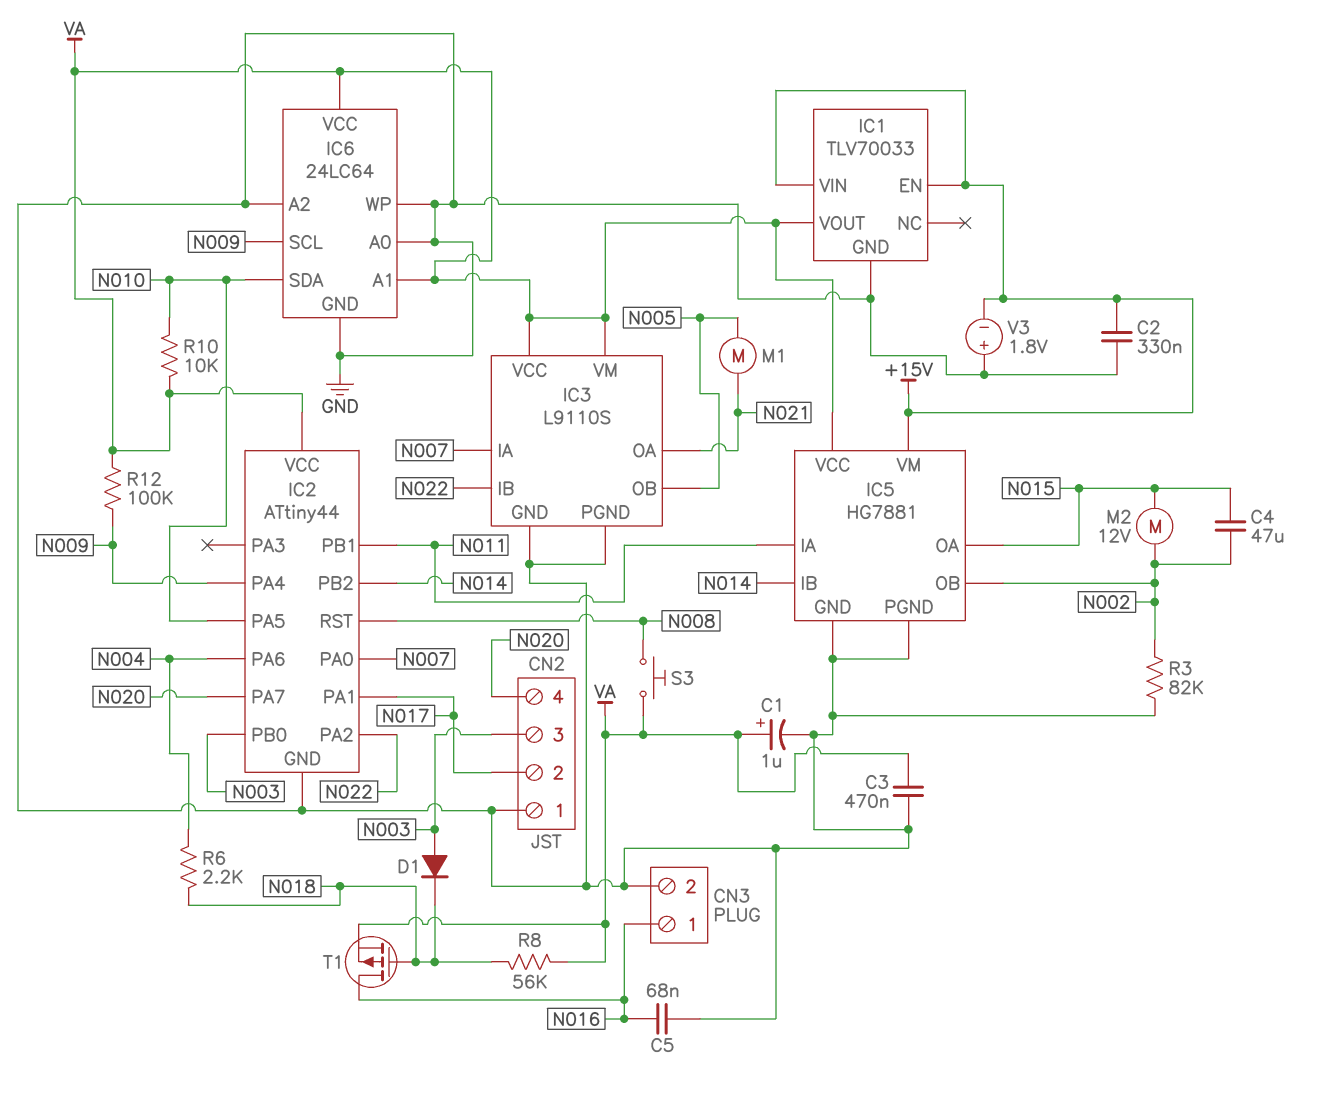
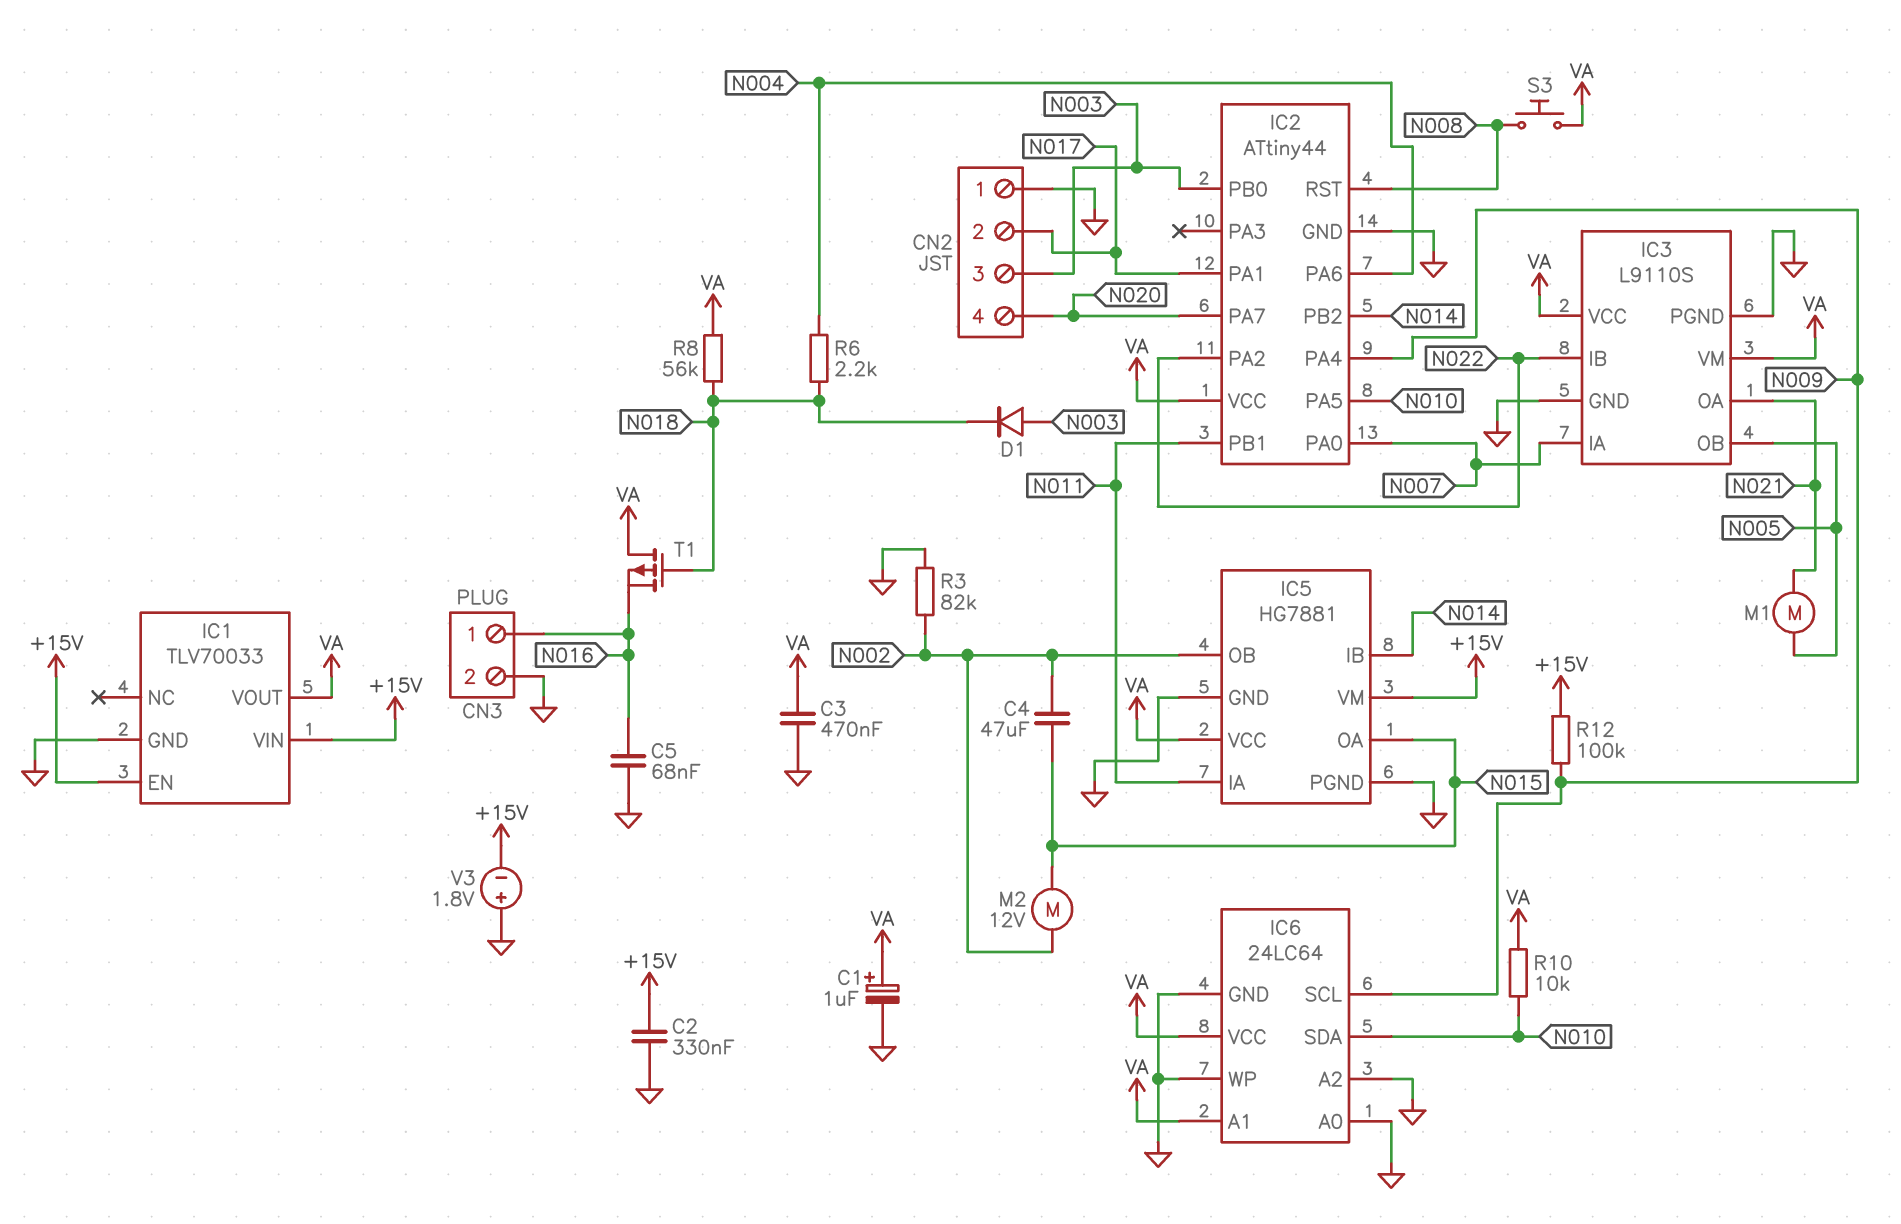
R12: 100k (N009, VA) -> 100k (+15V, N009)
T1: PMOS (G N018, D N016, S VA) -> PMOS (G N018, D VA, S N016)

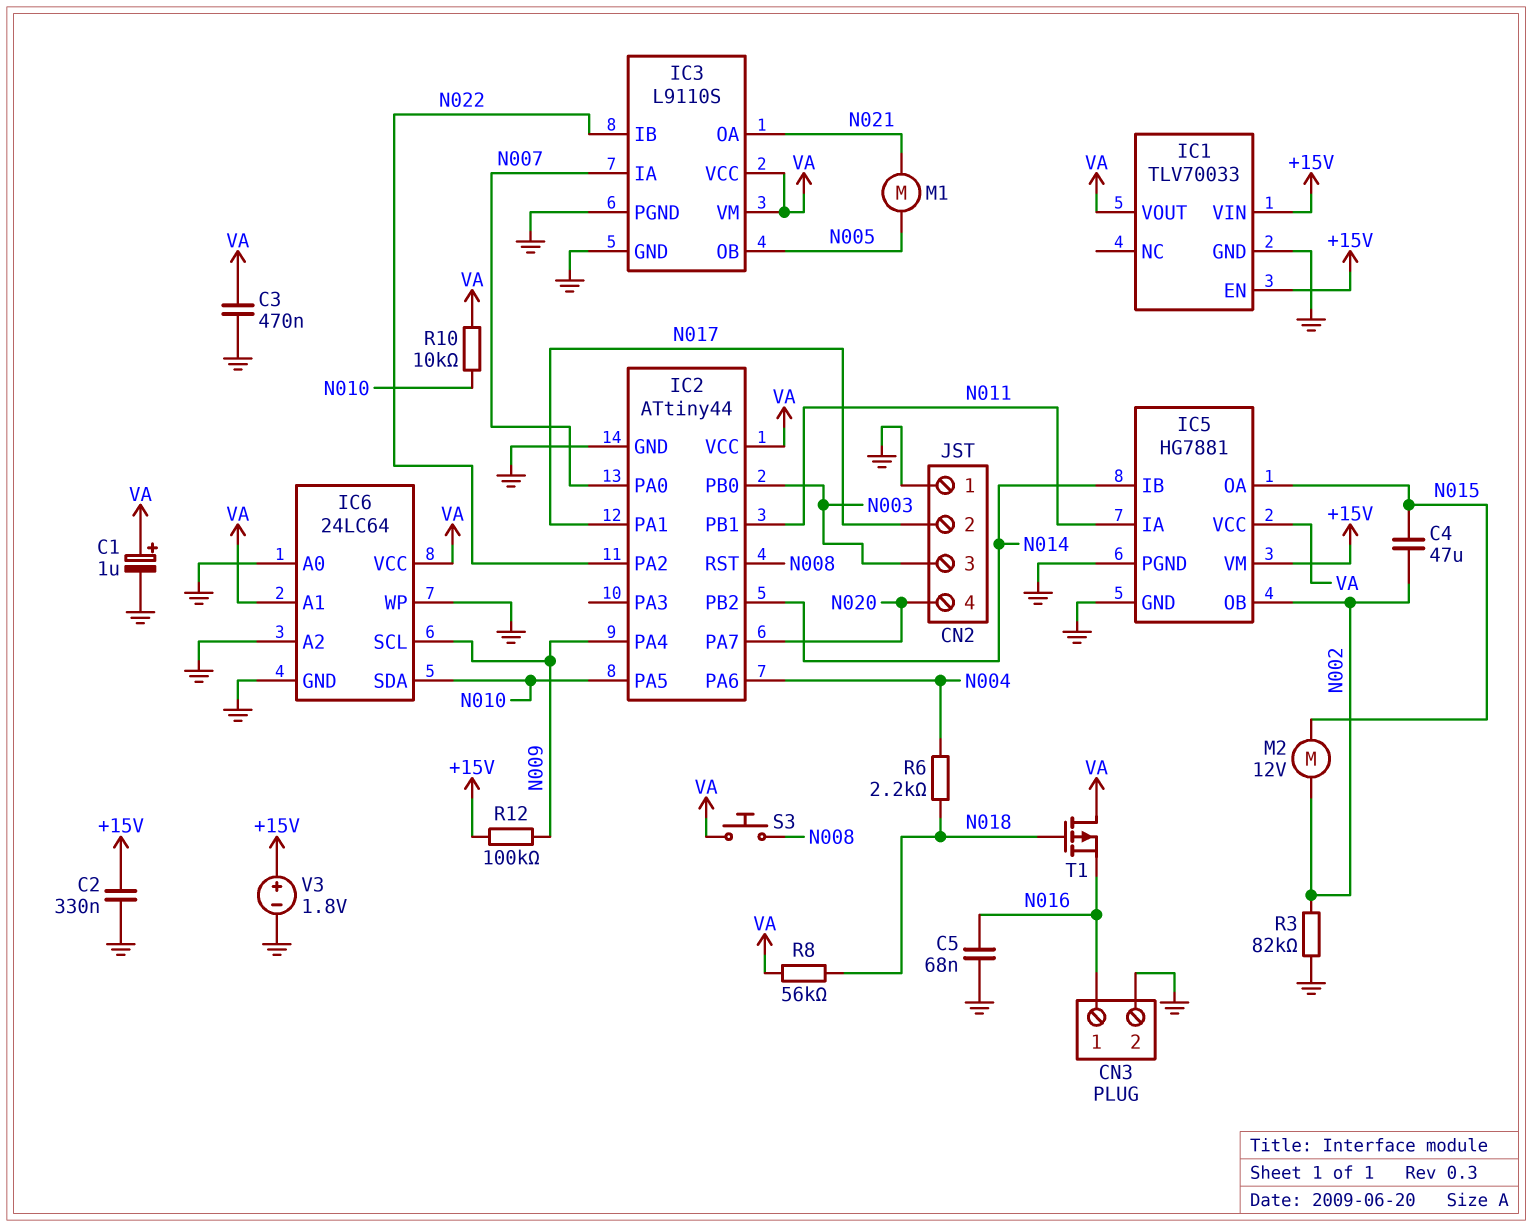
D1: diode (A N003, K N018) -> none
V3: 1.8V (plus GND, minus +15V) -> 1.8V (plus +15V, minus GND)

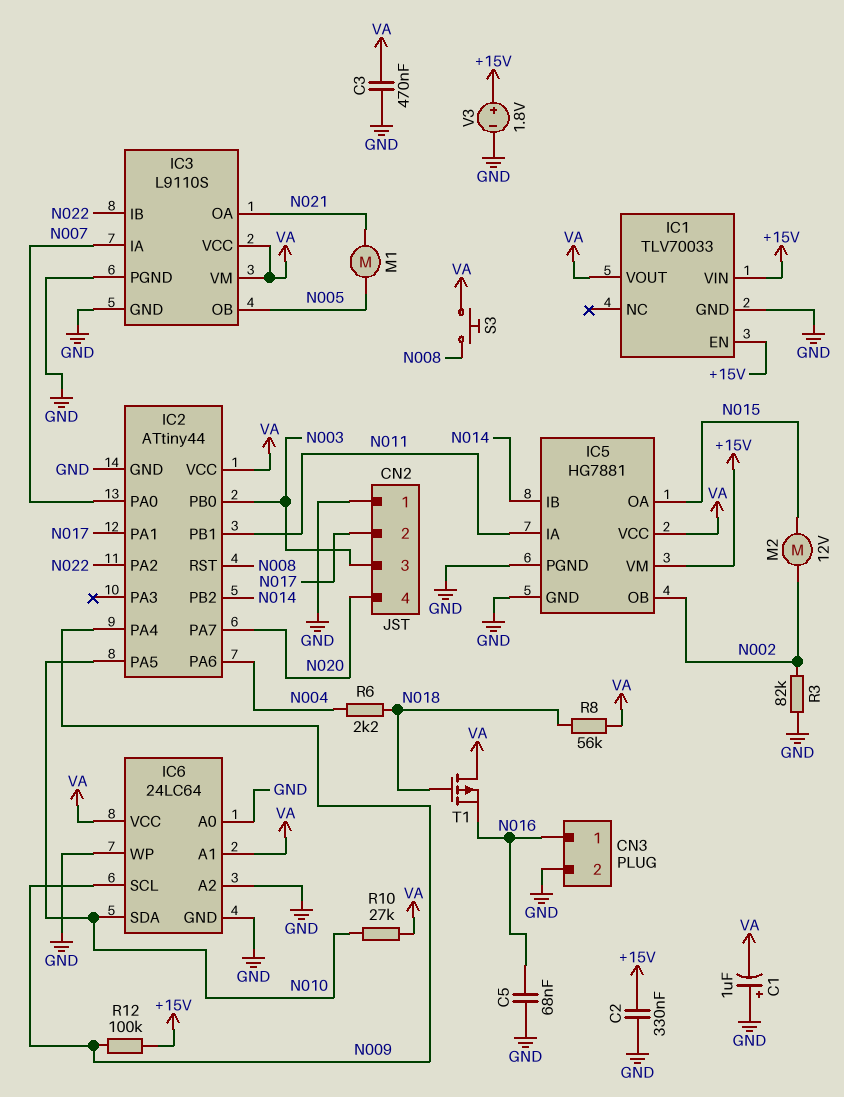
C1: 1uF (plus VA, minus GND) -> 1uF (plus GND, minus VA)
C4: 47uF (N002, N015) -> none
R10: 10k (N010, VA) -> 27k (N010, VA)

